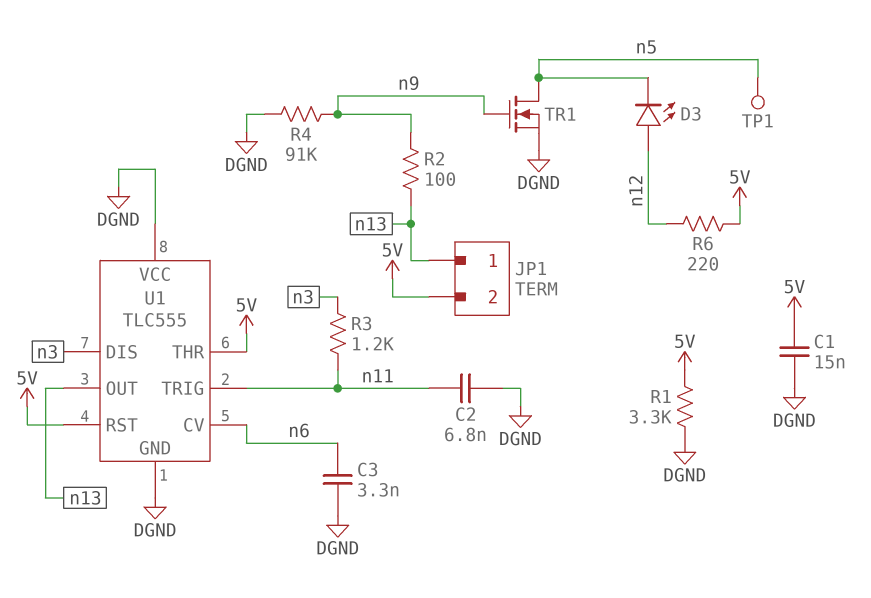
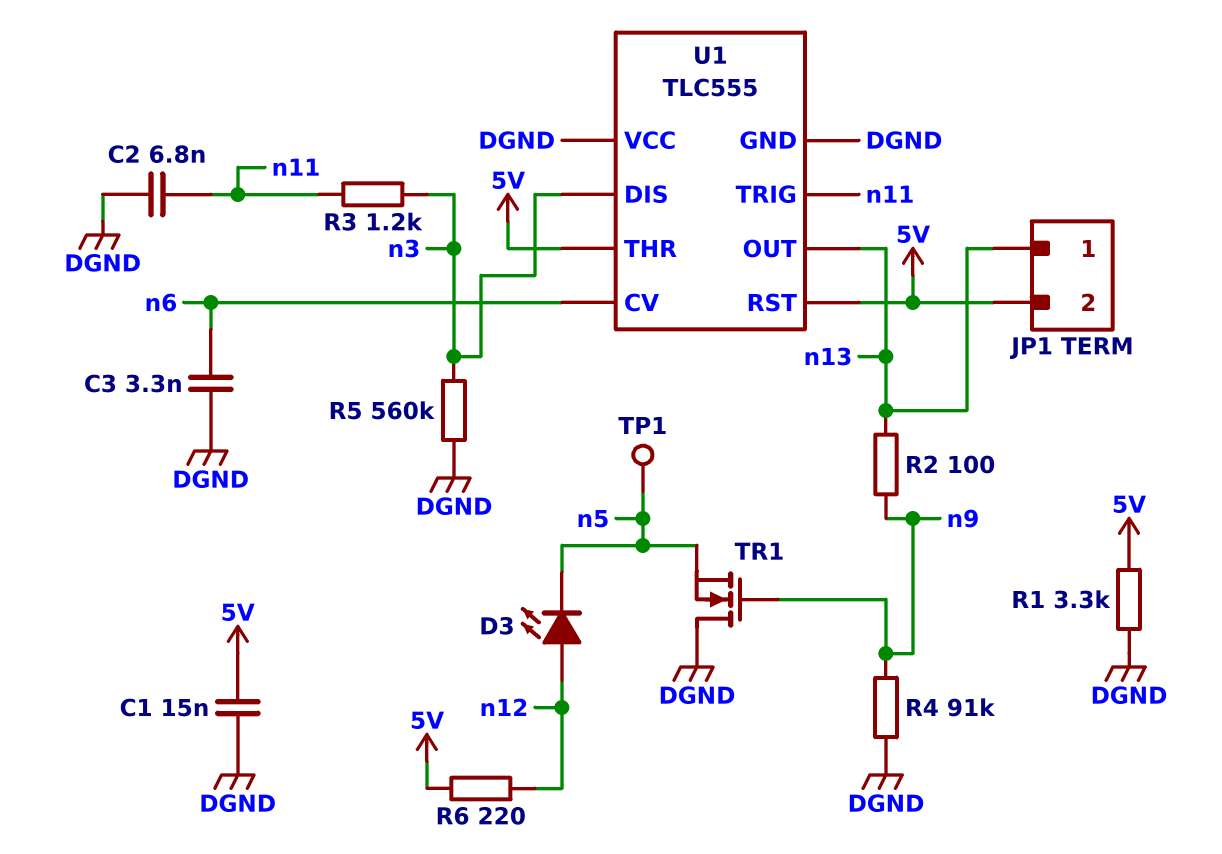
R5: none -> 560k (DGND, n3)
TR1: NMOS (G n9, D n5, S DGND) -> NMOS (G n9, D DGND, S n5)

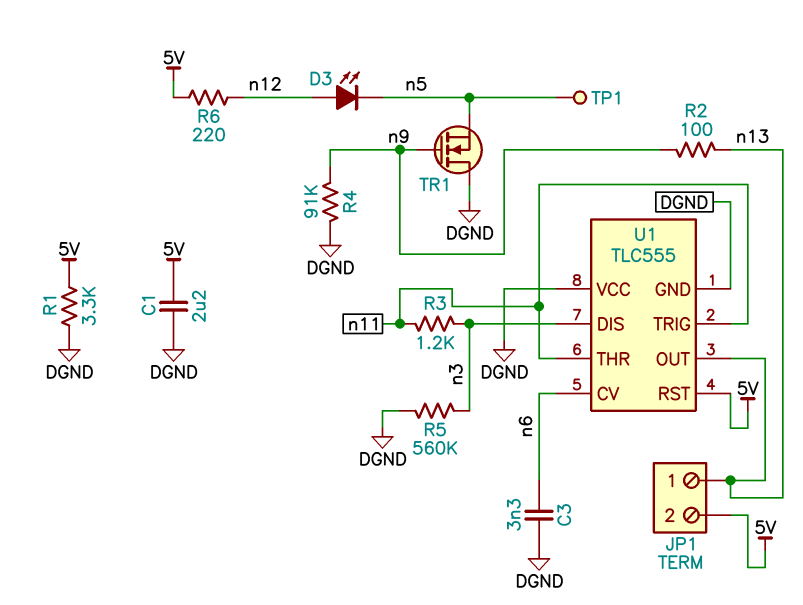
C1: 15nF (5V, DGND) -> 2.2uF (5V, DGND)
C2: 6.8nF (DGND, n11) -> none
U1 pin THR: 5V -> n11

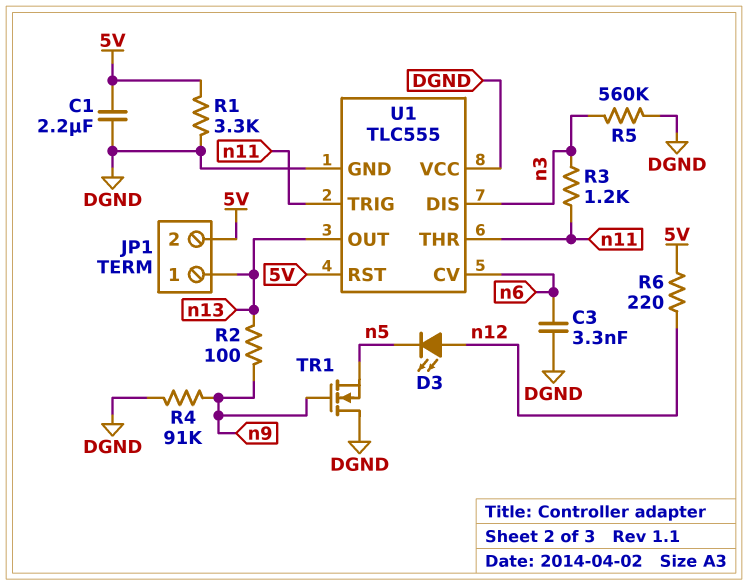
TP1: test point (n5) -> none

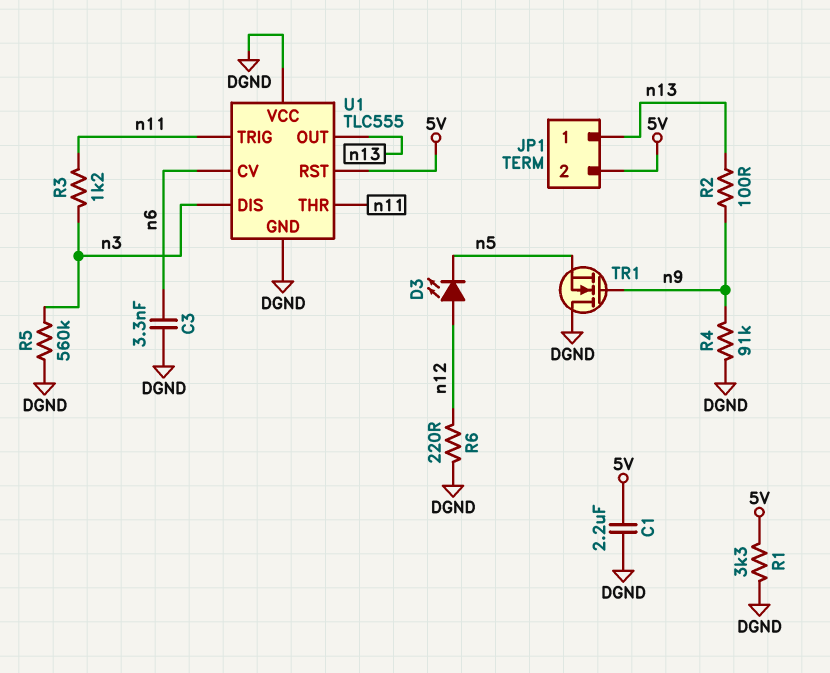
R6: 220 (5V, n12) -> 220 (DGND, n12)

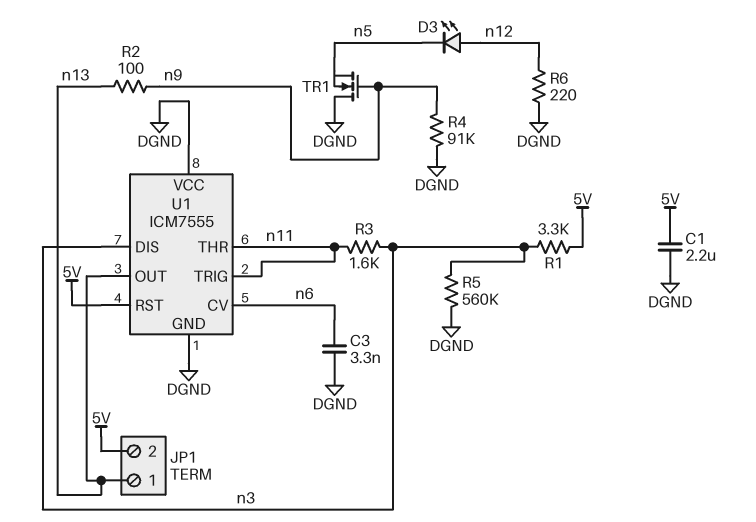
R1: 3.3k (5V, DGND) -> 3.3k (5V, n3)
R3: 1.2k (n3, n11) -> 1.6k (n3, n11)
U1: TLC555 -> ICM7555

